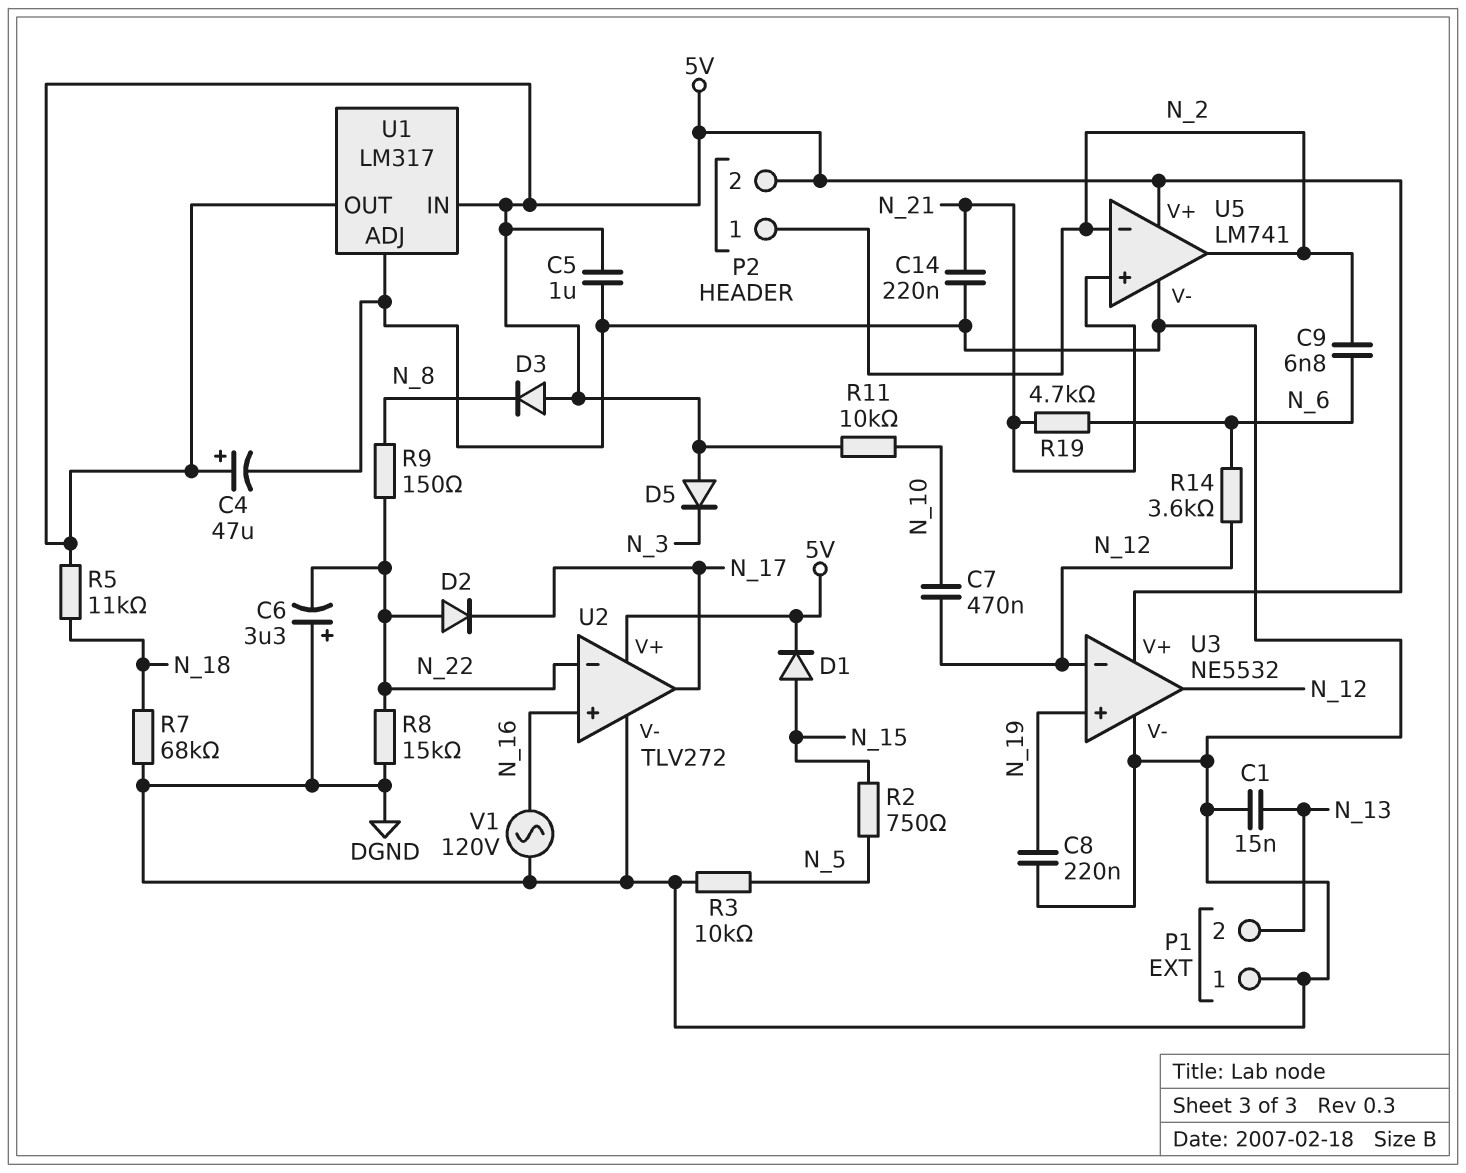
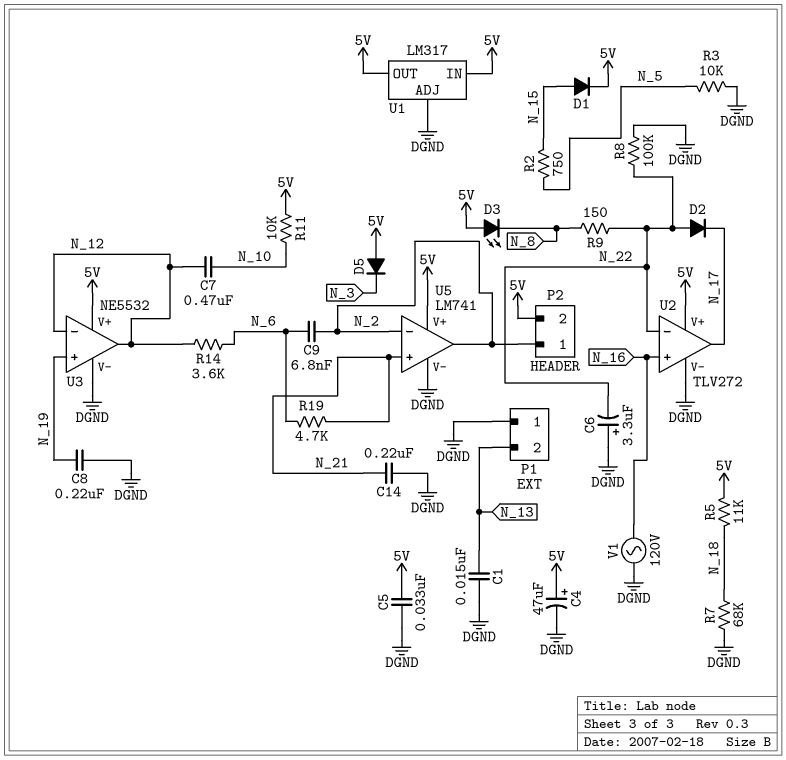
C5: 1uF (5V, DGND) -> 33nF (5V, DGND)
D3: diode (A 5V, K N_8) -> LED (A 5V, K N_8)
R8: 15k (DGND, N_22) -> 100k (DGND, N_22)

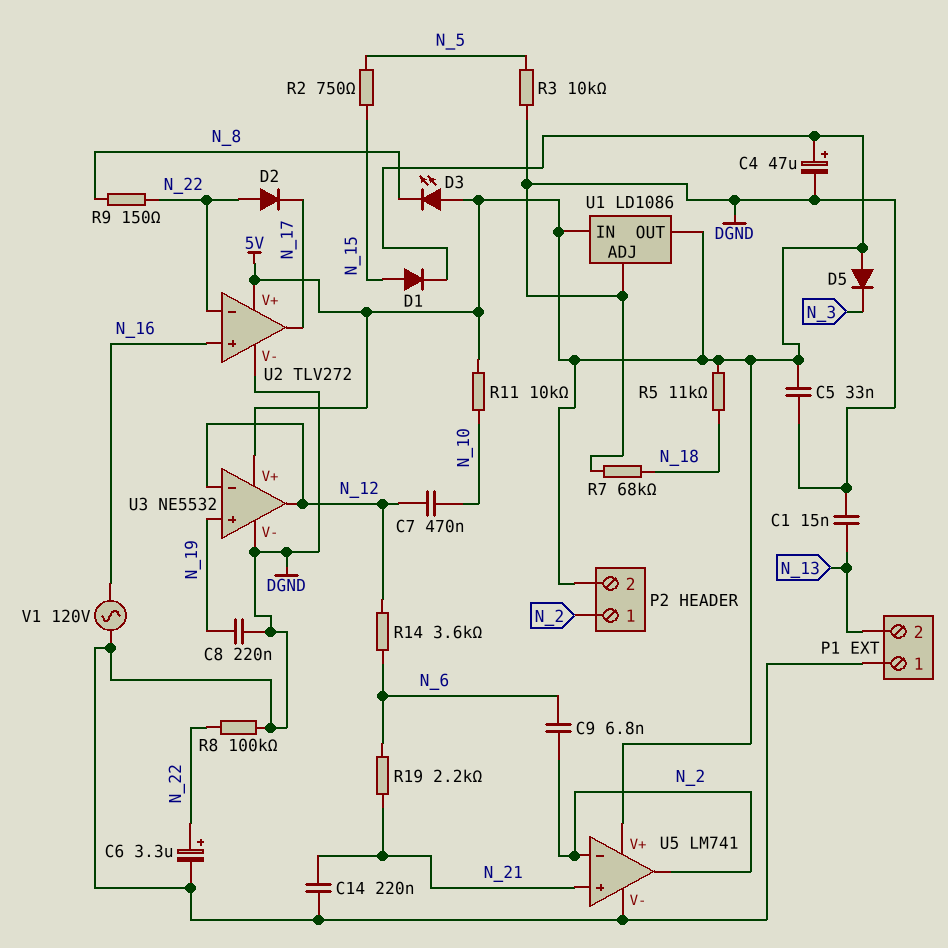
C6: 3.3uF (plus DGND, minus N_22) -> 3.3uF (plus N_22, minus DGND)
R19: 4.7k (N_6, N_21) -> 2.2k (N_6, N_21)
U1: LM317 -> LD1086

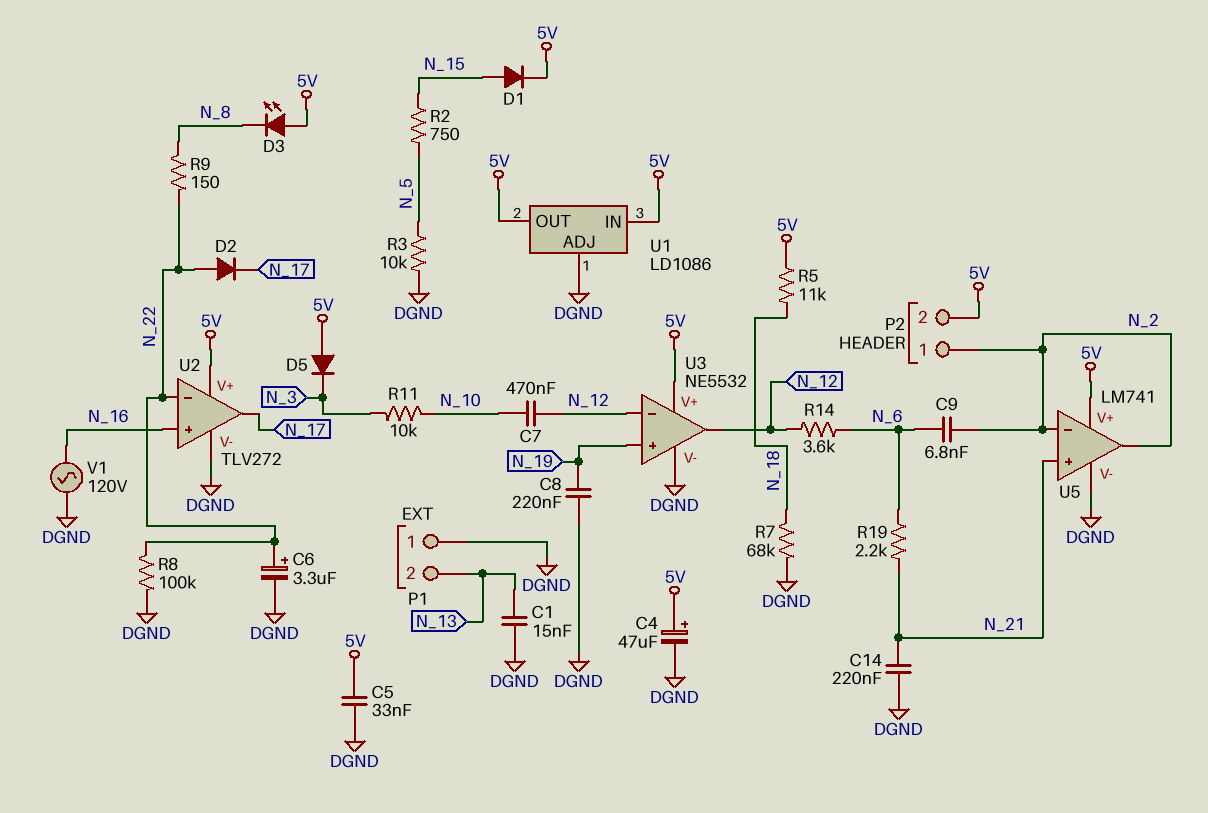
R11: 10k (5V, N_10) -> 10k (N_3, N_10)

